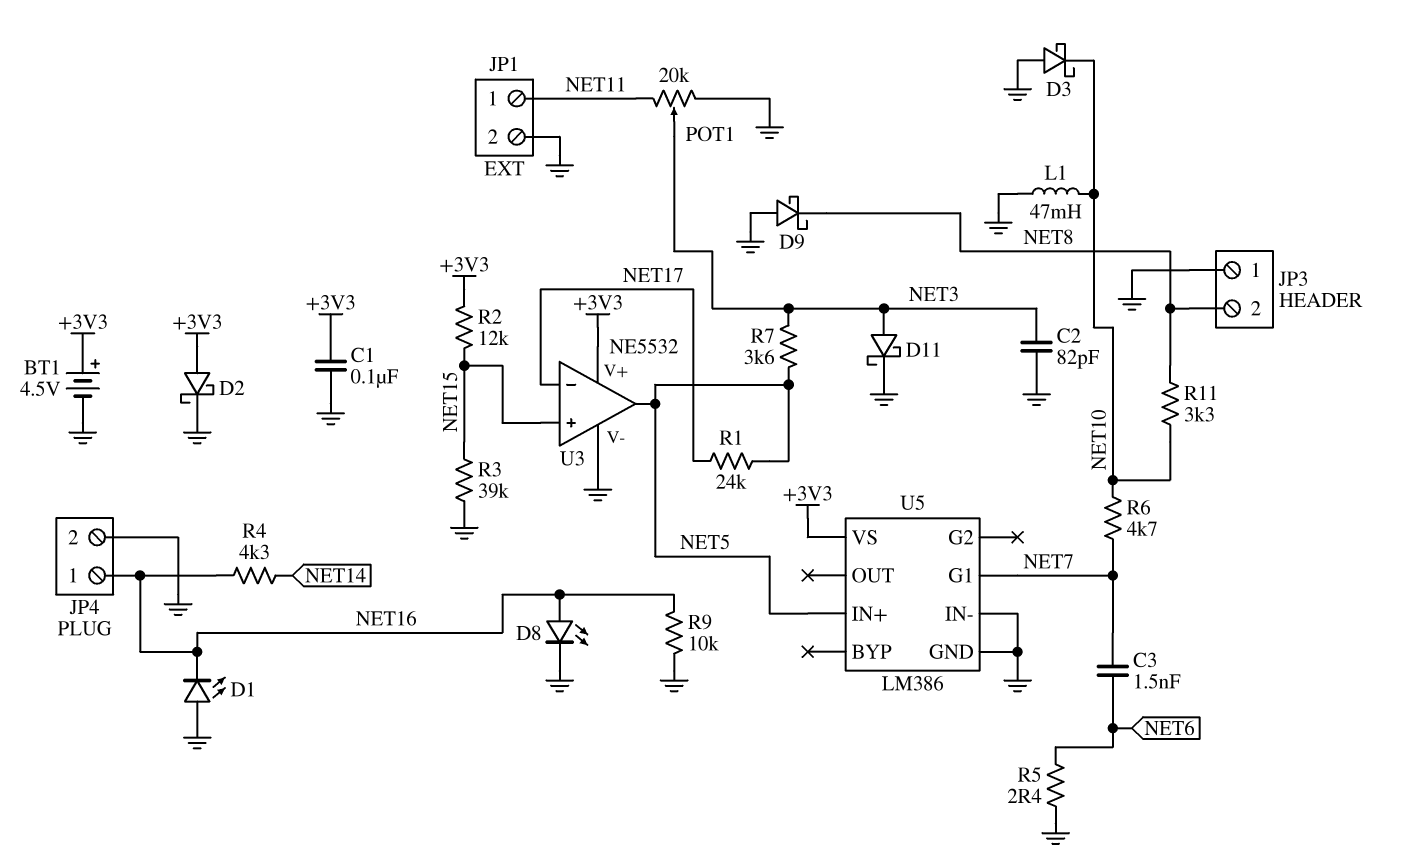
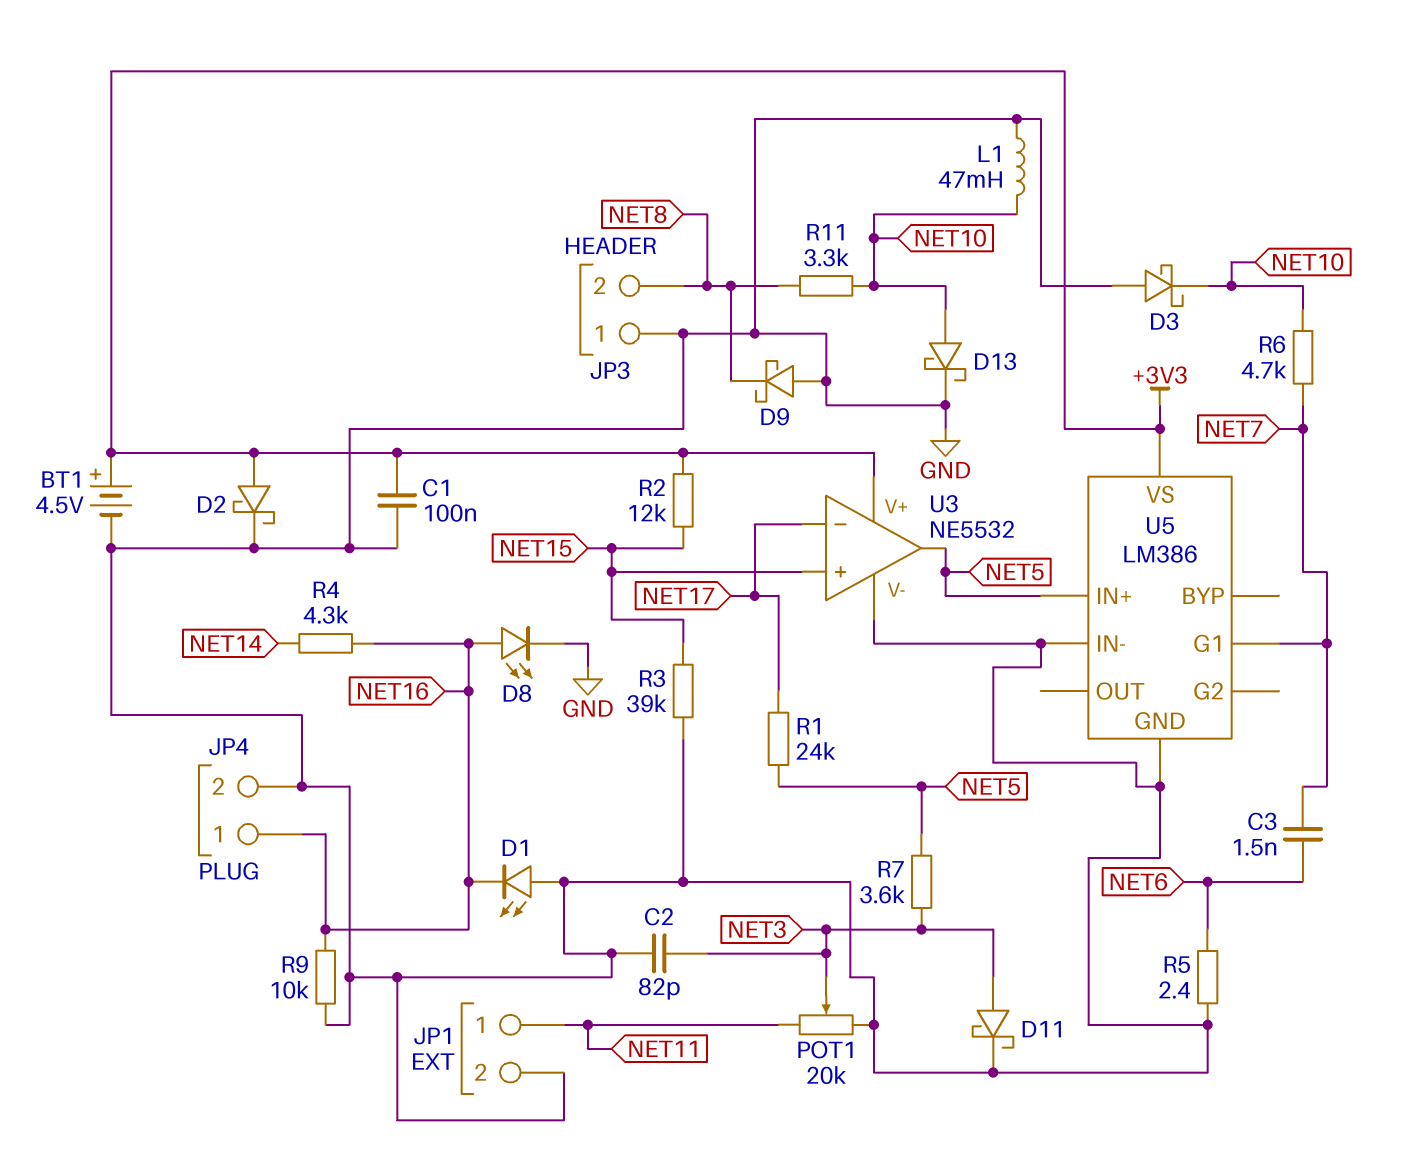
D13: none -> schottky (A NET10, K GND)

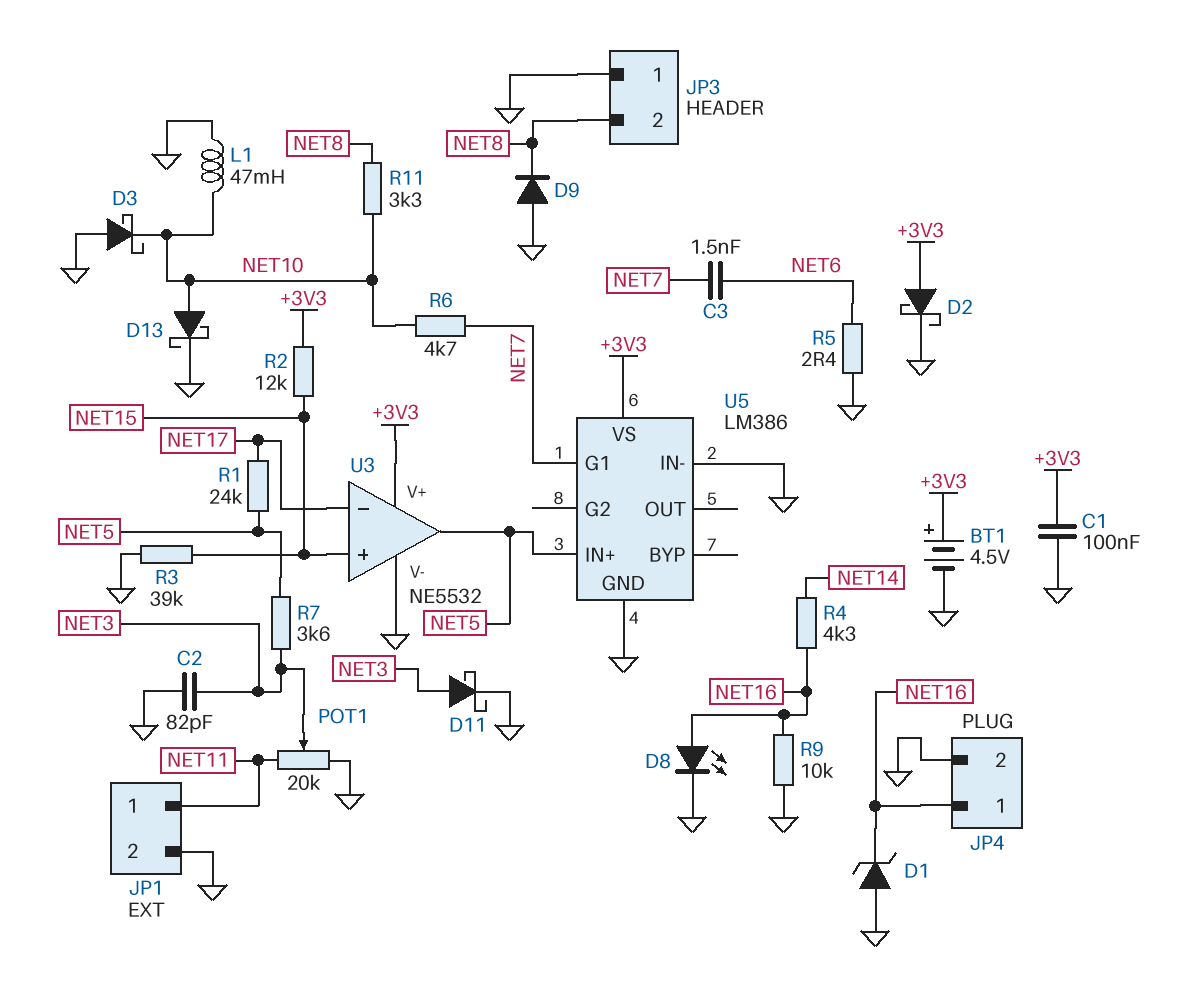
D1: LED (A GND, K NET16) -> zener (A GND, K NET16)
D9: schottky (A GND, K NET8) -> diode (A GND, K NET8)

